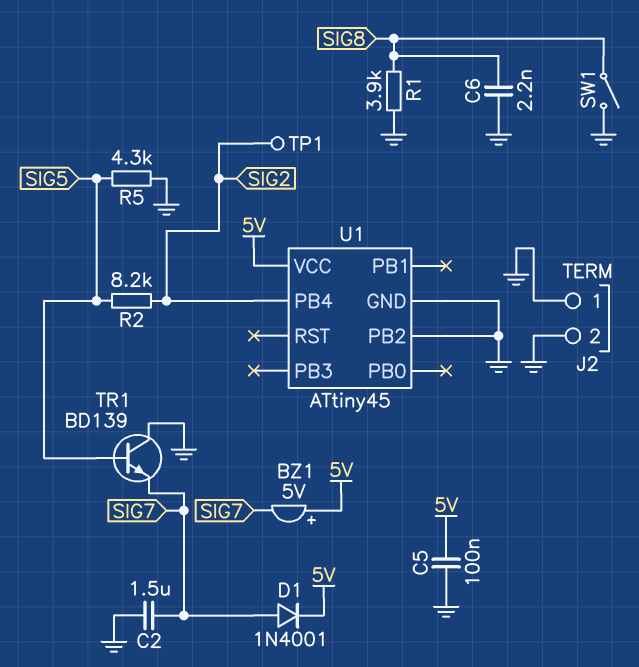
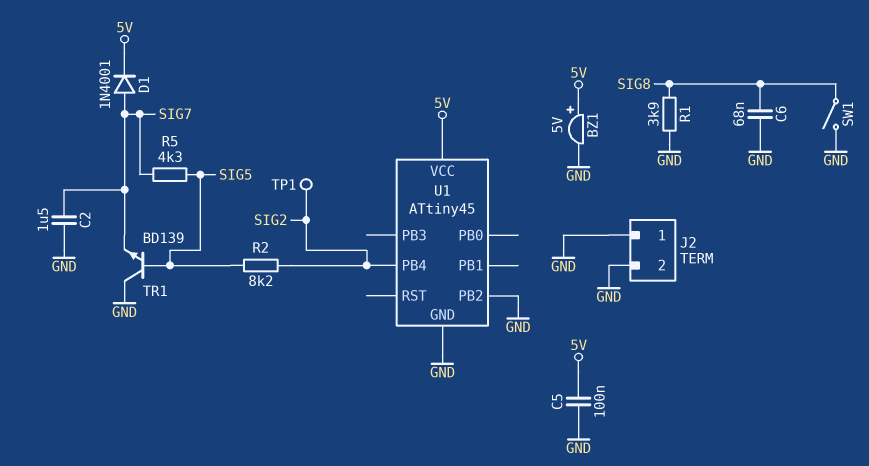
BZ1: buzzer 5V (plus 5V, minus SIG7) -> buzzer 5V (plus 5V, minus GND)
C6: 2.2nF (GND, SIG8) -> 68nF (GND, SIG8)
R5: 4.3k (GND, SIG5) -> 4.3k (SIG5, SIG7)

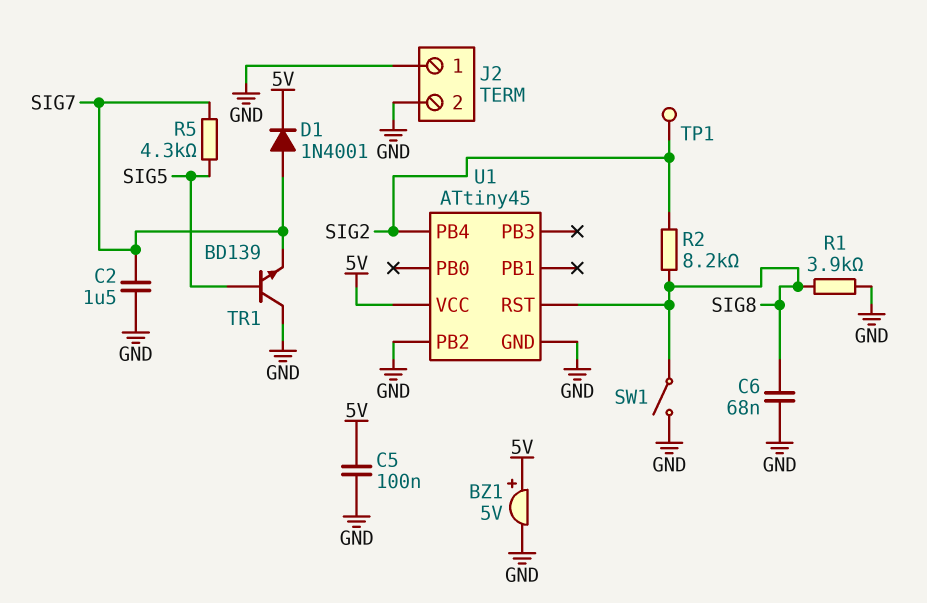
R2: 8.2k (SIG2, SIG5) -> 8.2k (SIG2, SIG8)
U1 pin RST: none -> SIG8

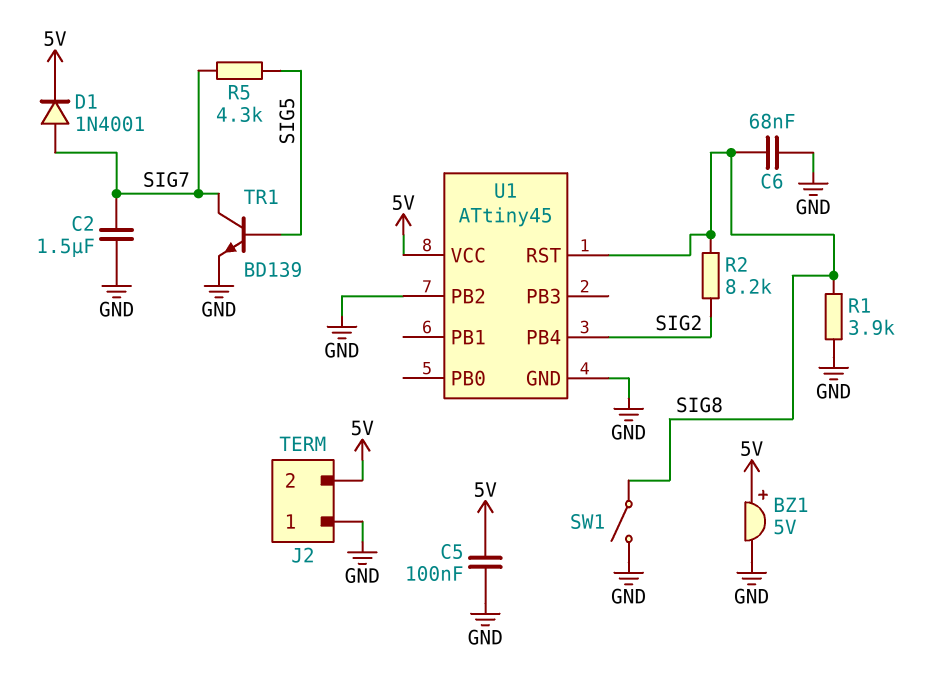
J2 pin 2: GND -> 5V
TP1: test point (SIG2) -> none
TR1: NPN BD139 (B SIG5, C GND, E SIG7) -> NPN BD139 (B SIG5, C SIG7, E GND)

